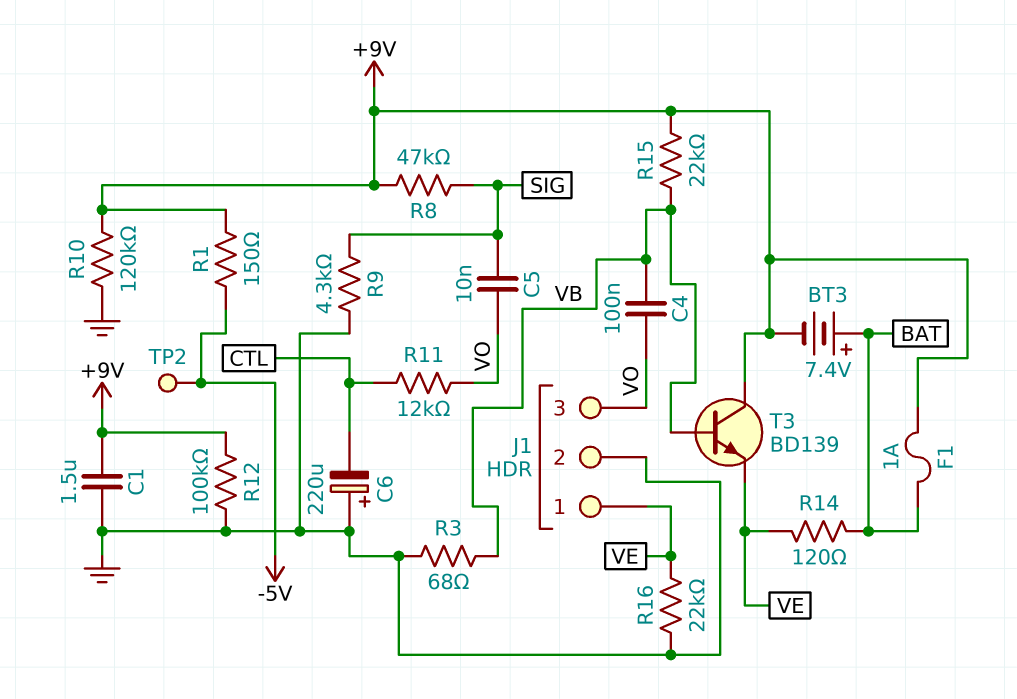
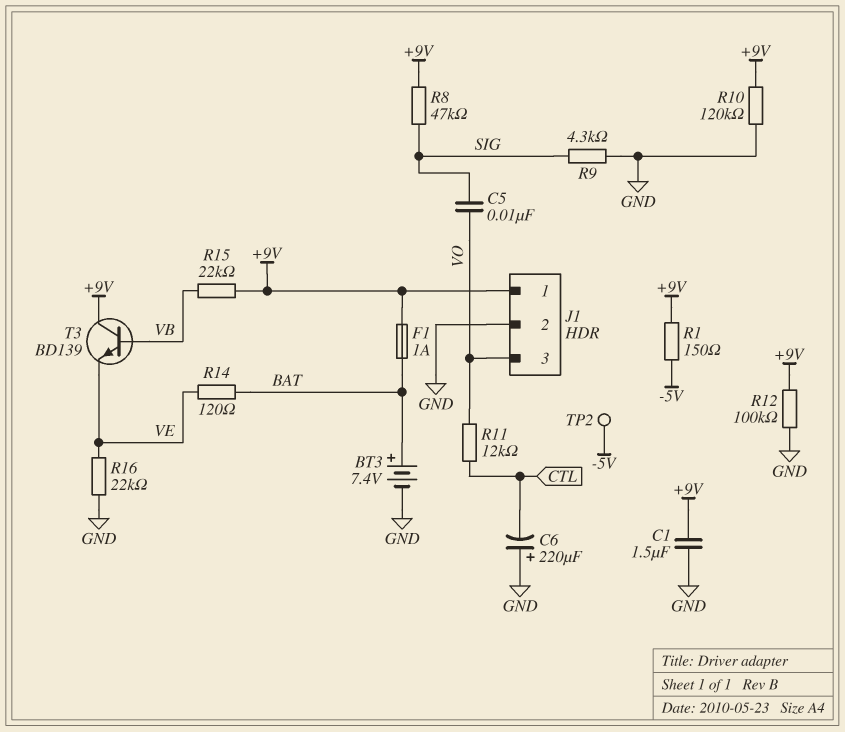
BT3: 7.4V (plus BAT, minus +9V) -> 7.4V (plus BAT, minus GND)
C4: 100nF (VB, VO) -> none
J1 pin 1: VE -> +9V
R3: 68 (GND, VB) -> none

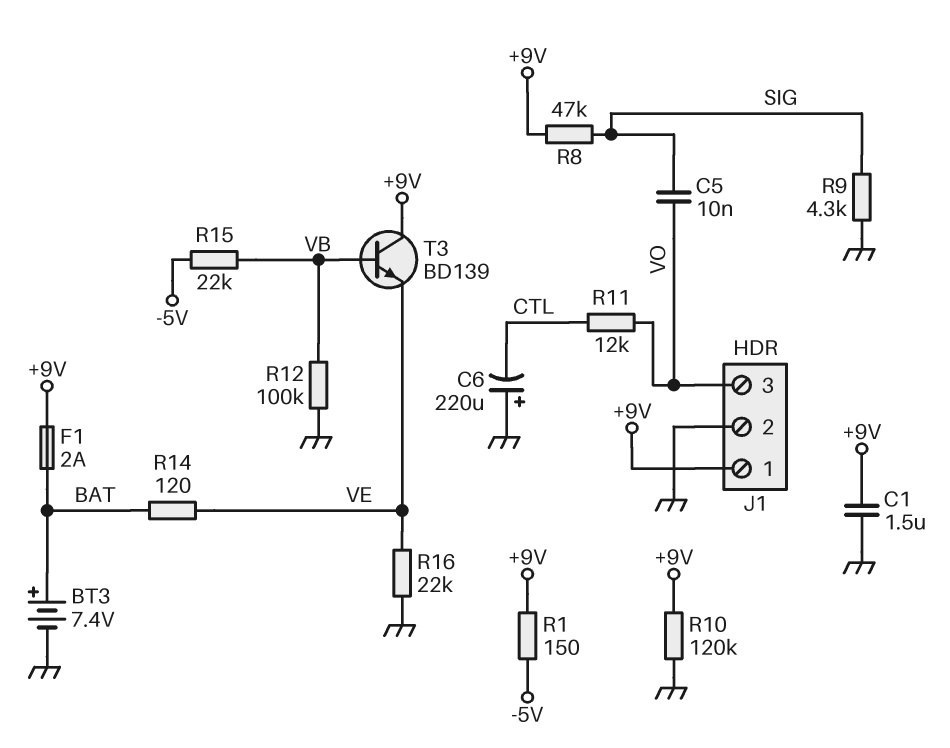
F1: 1A (+9V, BAT) -> 2A (+9V, BAT)
R12: 100k (+9V, GND) -> 100k (GND, VB)
R15: 22k (+9V, VB) -> 22k (-5V, VB)
TP2: test point (-5V) -> none

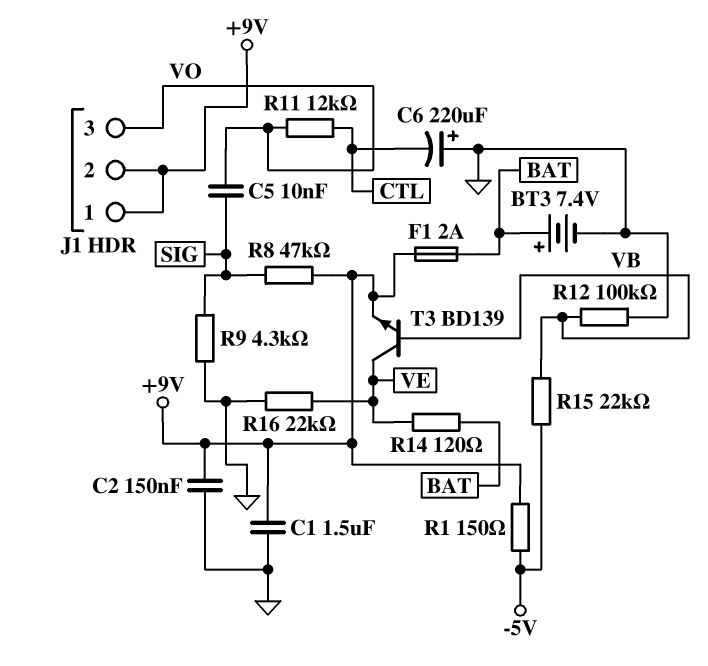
C2: none -> 150nF (+9V, GND)
J1 pin 2: GND -> +9V
R10: 120k (+9V, GND) -> none
T3: NPN BD139 (B VB, C +9V, E VE) -> NPN BD139 (B VB, C VE, E +9V)

